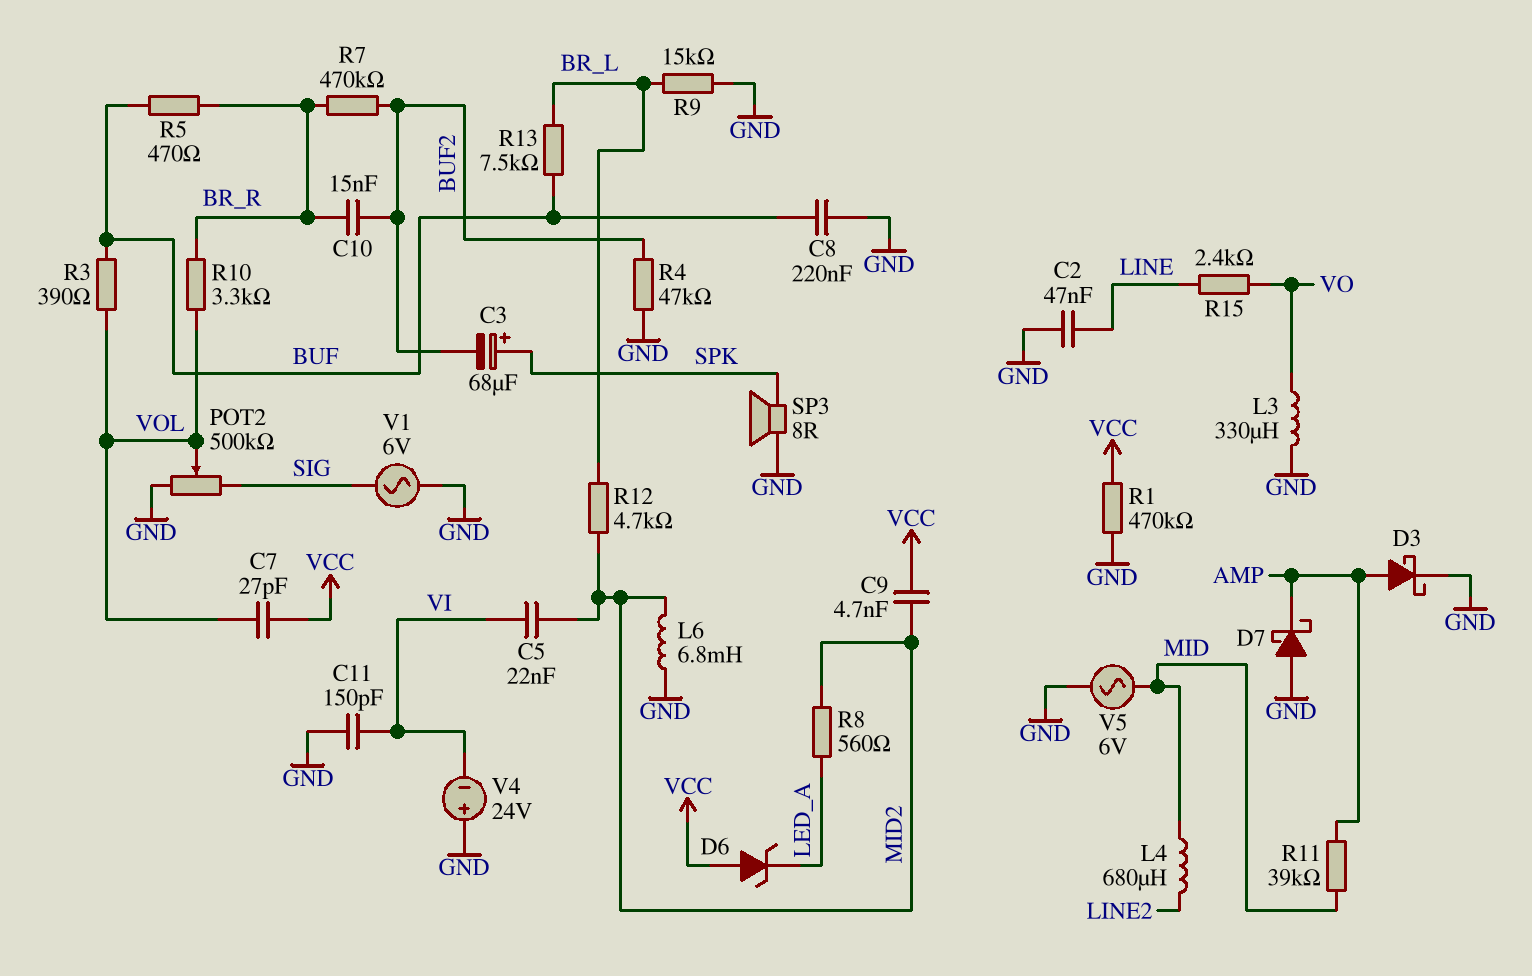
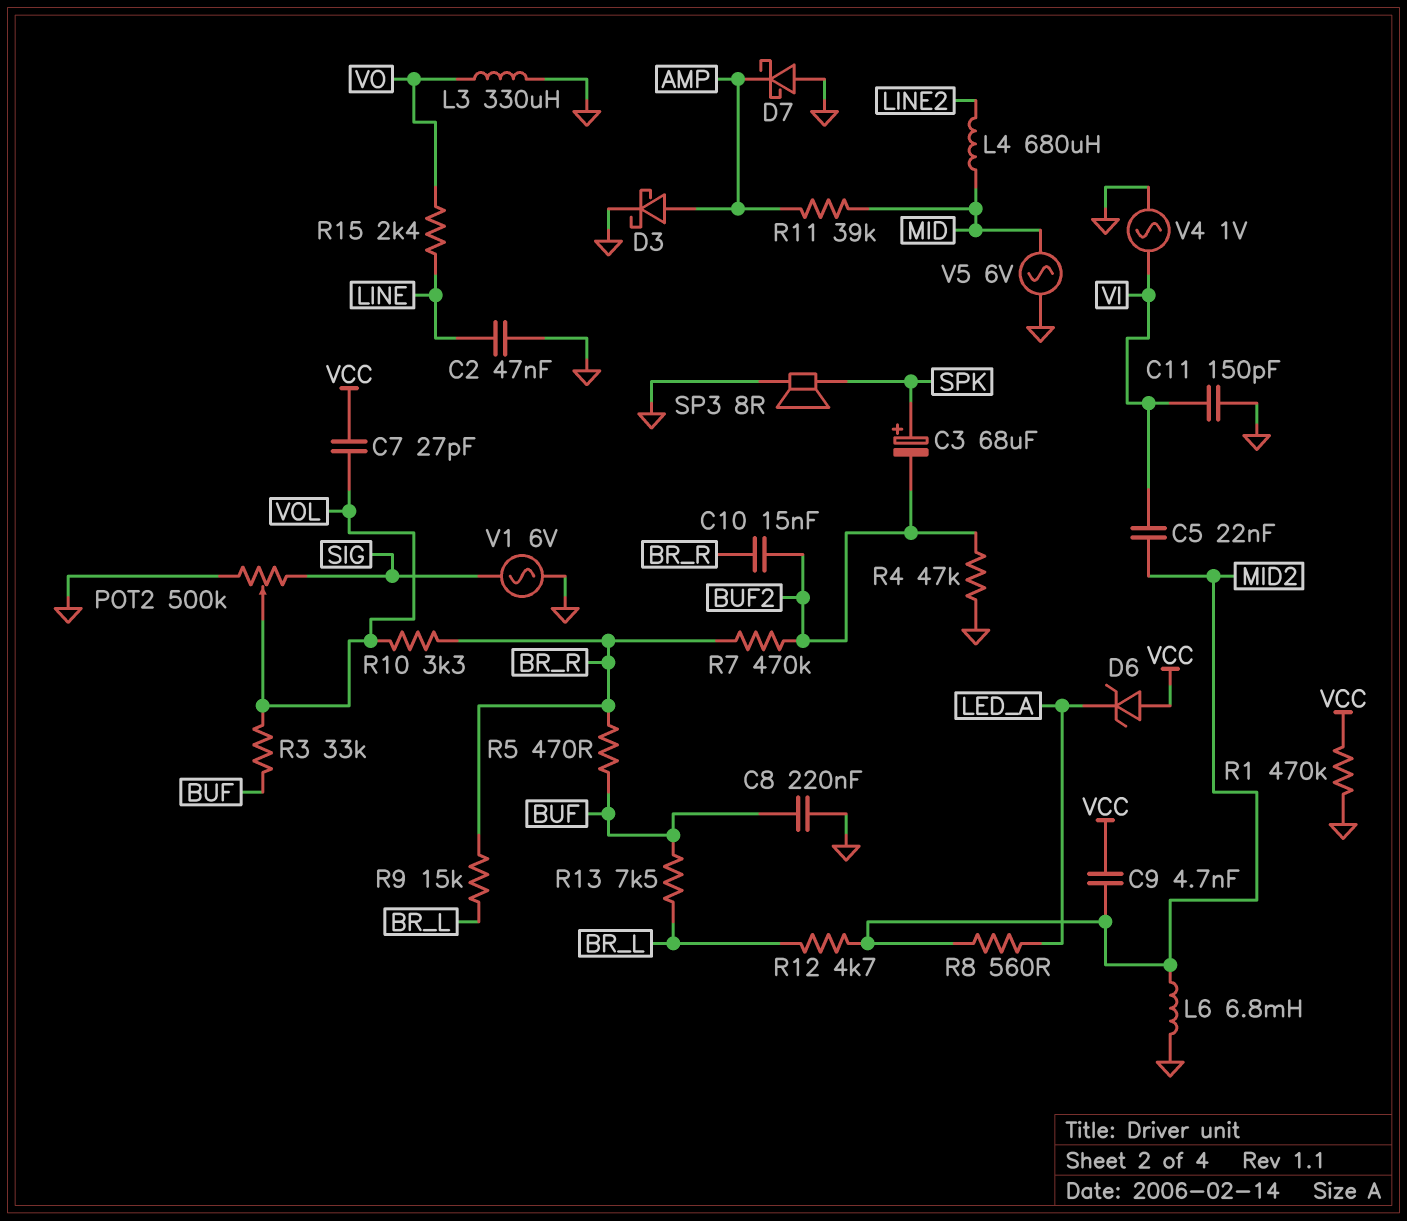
R3: 390 (BUF, VOL) -> 33k (BUF, VOL)
R9: 15k (BR_L, GND) -> 15k (BR_L, BR_R)
V4: 24V (plus GND, minus VI) -> AC 1V (GND, VI)

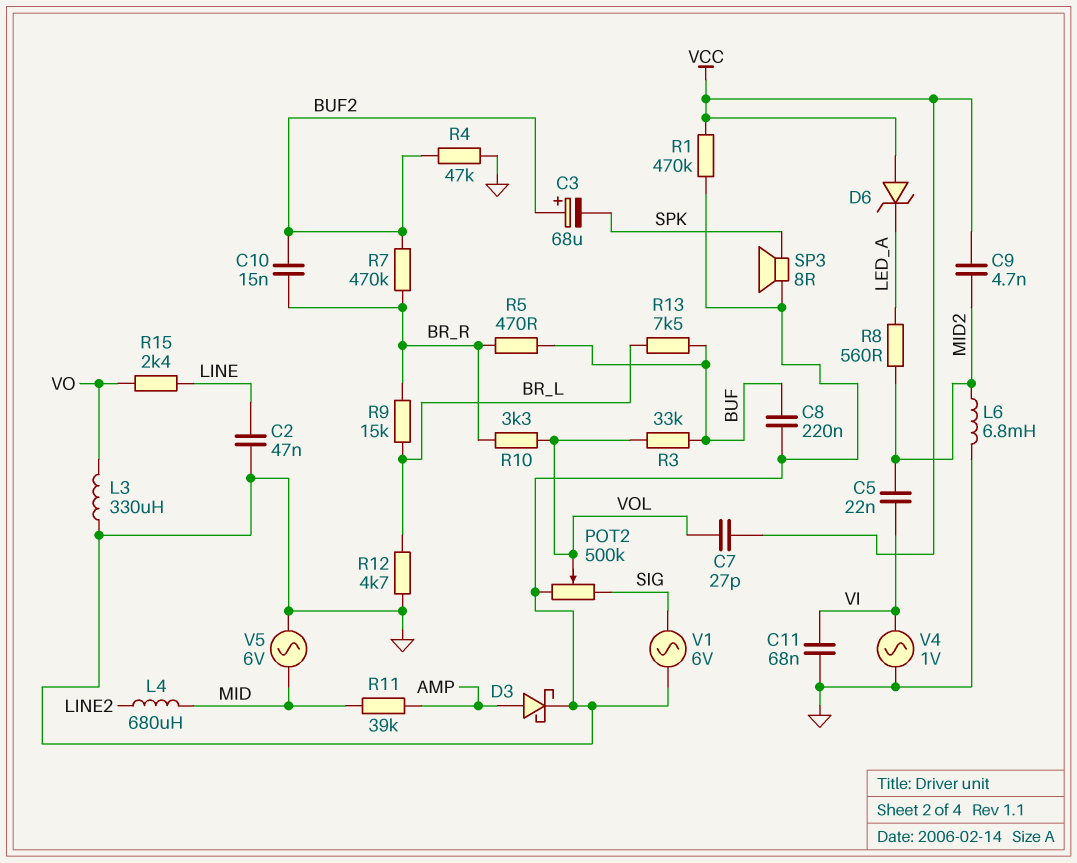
C3: 68uF (plus SPK, minus BUF2) -> 68uF (plus BUF2, minus SPK)
C11: 150pF (GND, VI) -> 68nF (GND, VI)
D7: schottky (A GND, K AMP) -> none
R12: 4.7k (BR_L, MID2) -> 4.7k (BR_L, GND)

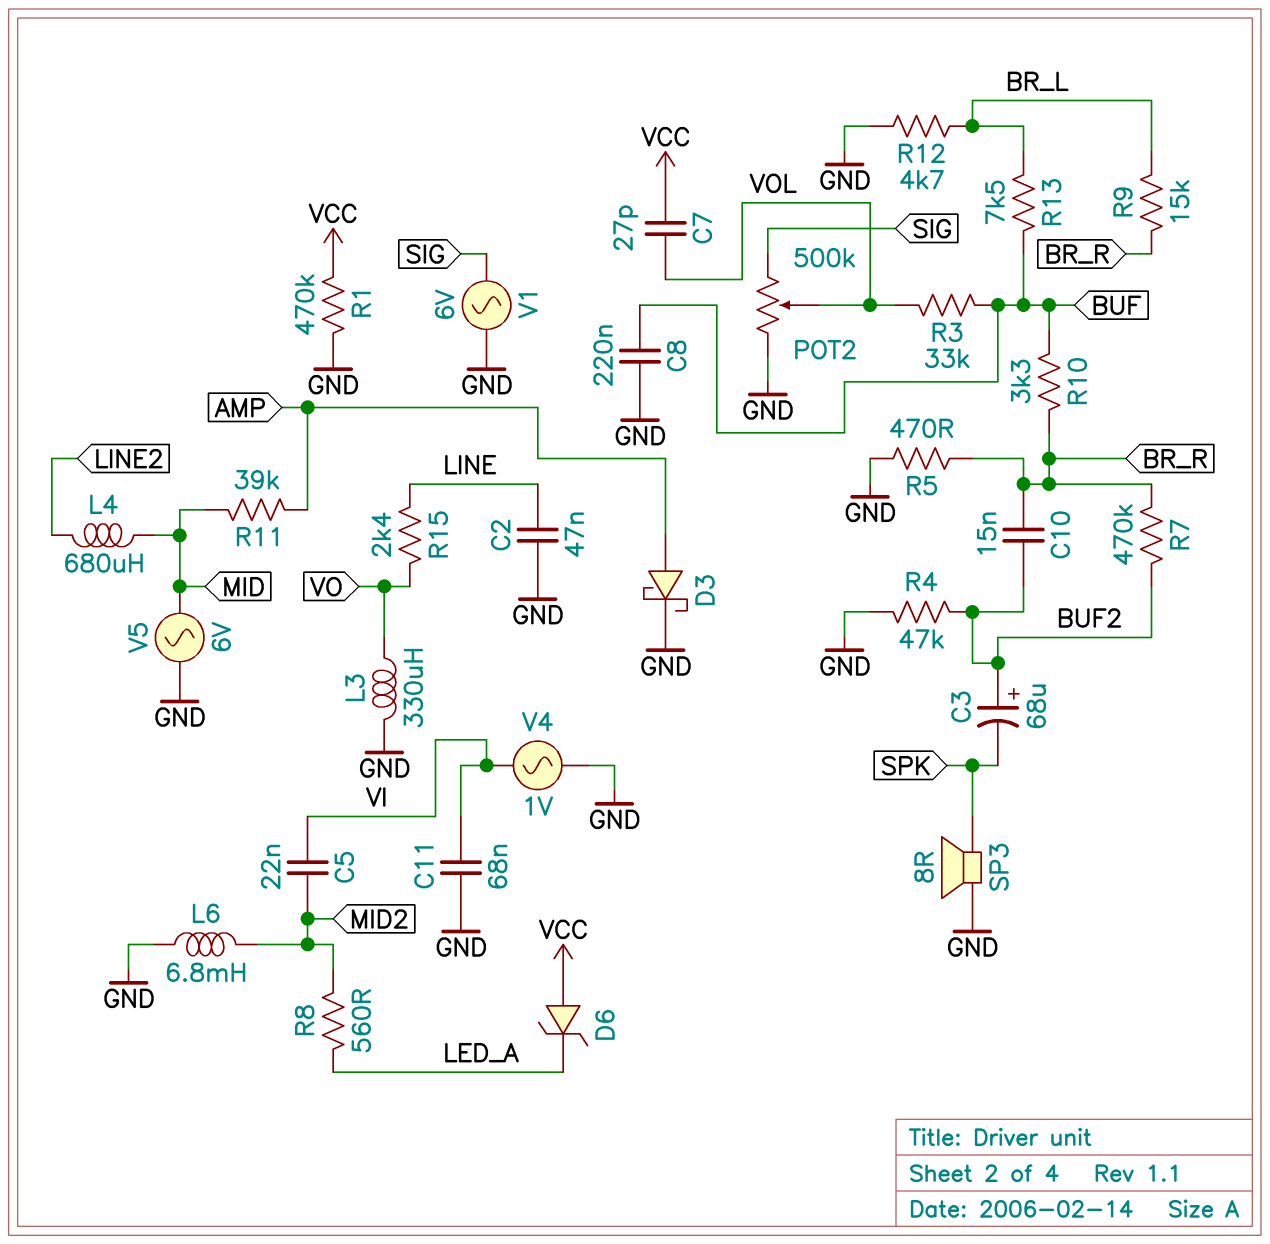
C9: 4.7nF (MID2, VCC) -> none
R5: 470 (BR_R, BUF) -> 470 (BR_R, GND)
R10: 3.3k (BR_R, VOL) -> 3.3k (BR_R, BUF)

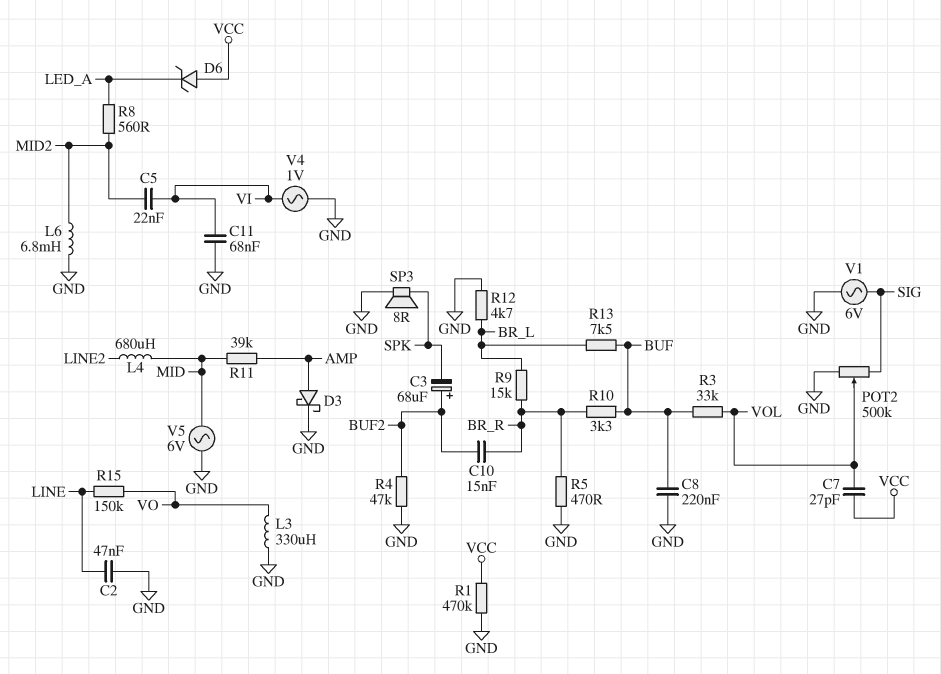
R7: 470k (BR_R, BUF2) -> none
R15: 2.4k (LINE, VO) -> 150k (LINE, VO)

